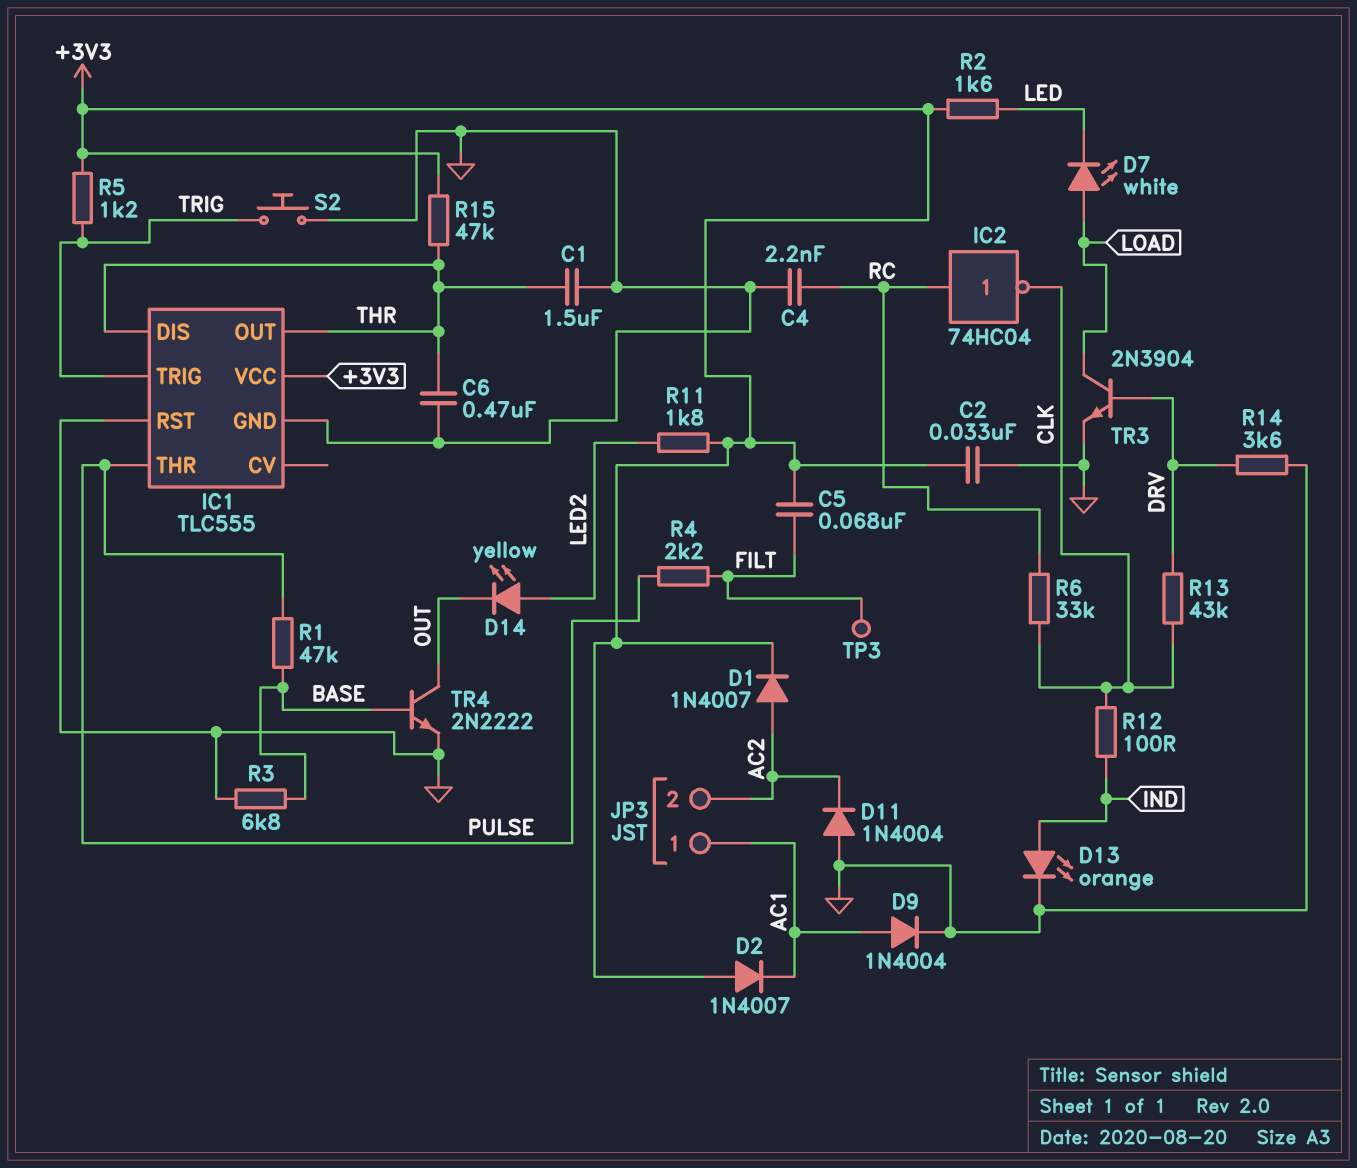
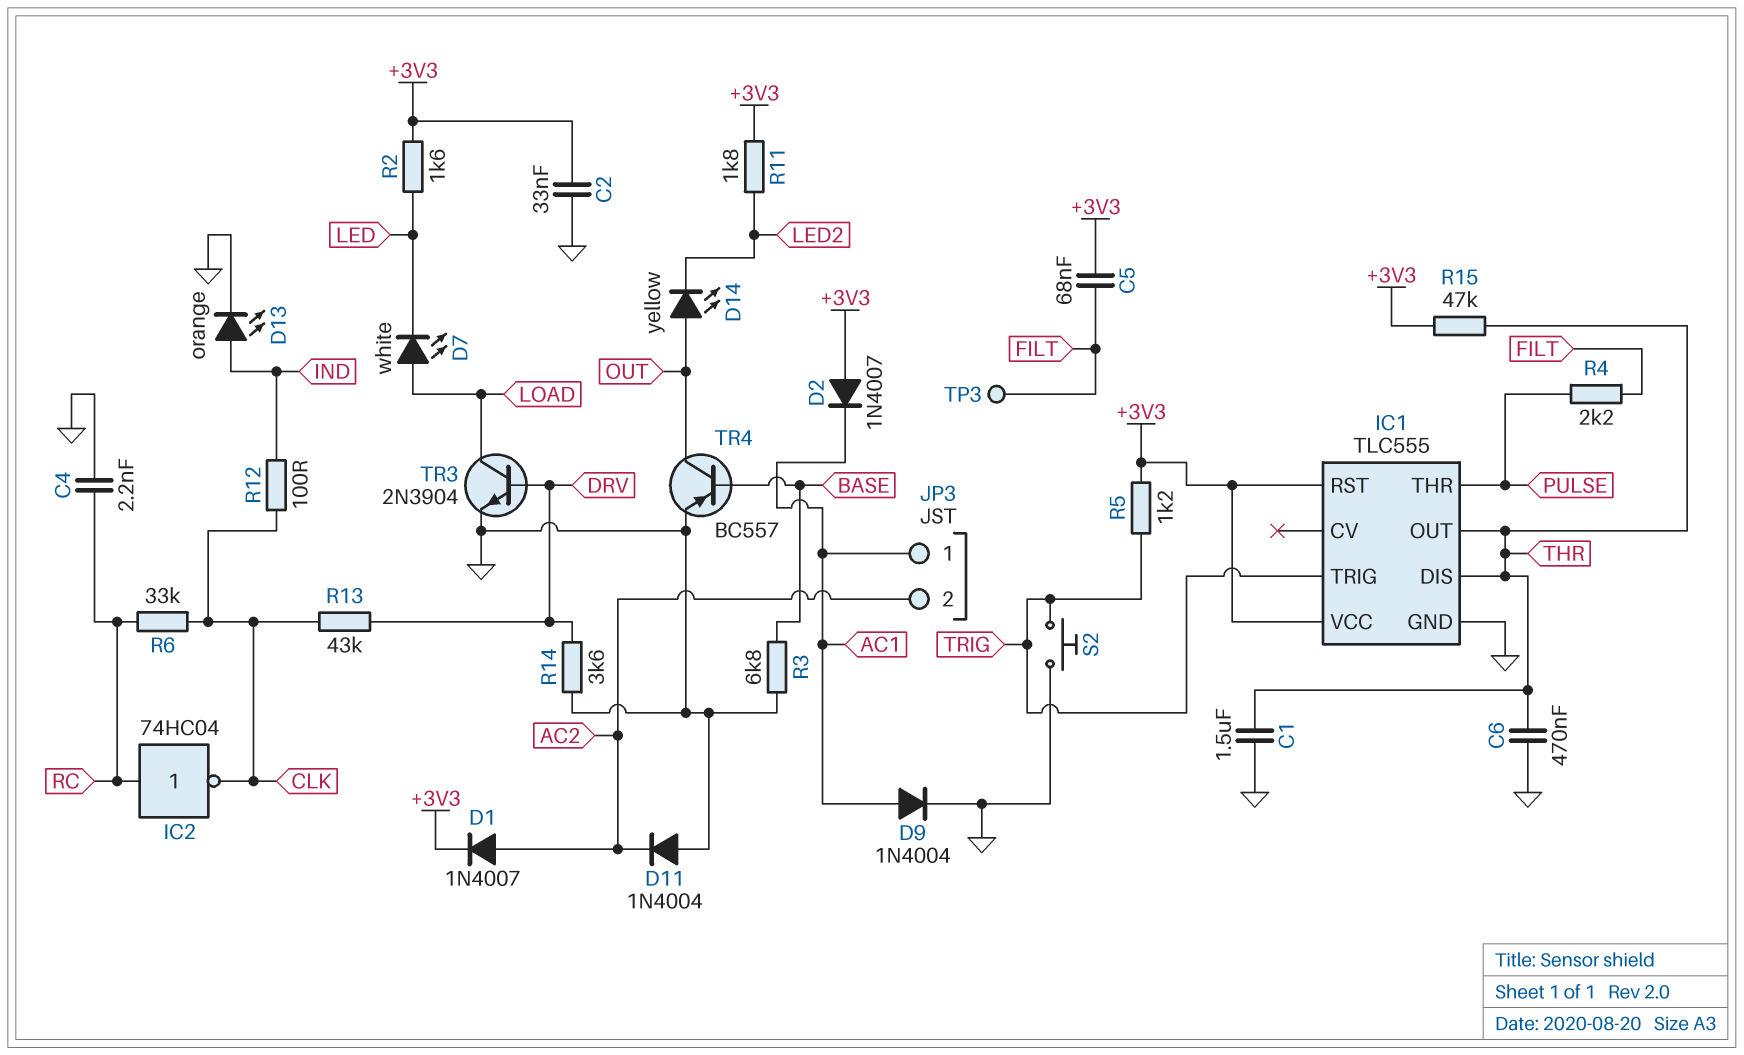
D14: LED yellow (A LED2, K OUT) -> LED yellow (A OUT, K LED2)
IC1 pin RST: GND -> +3V3
R1: 47k (BASE, PULSE) -> none
TR4: NPN 2N2222 (B BASE, C OUT, E GND) -> PNP BC557 (B BASE, C OUT, E GND)

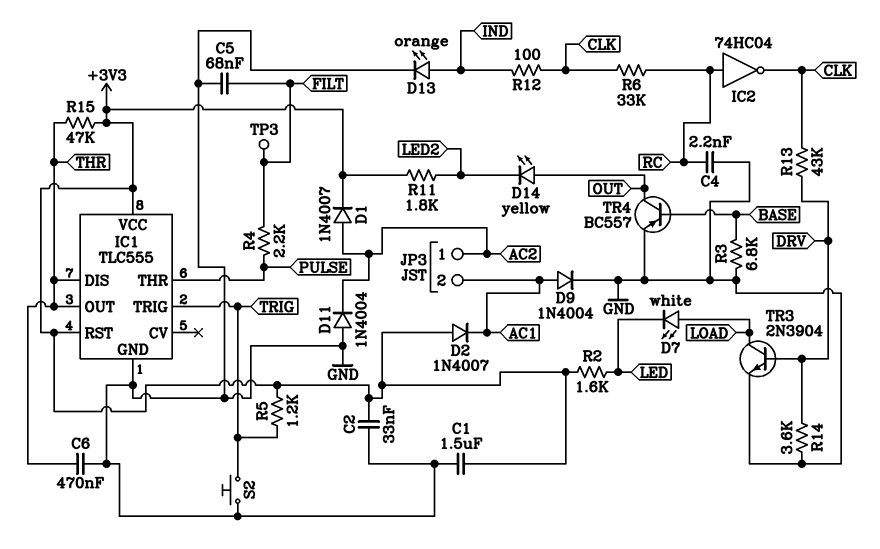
C1: 1.5uF (GND, THR) -> 1.5uF (+3V3, GND)
C5: 68nF (+3V3, FILT) -> 68nF (FILT, GND)
JP3 pin 1: AC1 -> AC2
JP3 pin 2: AC2 -> AC1

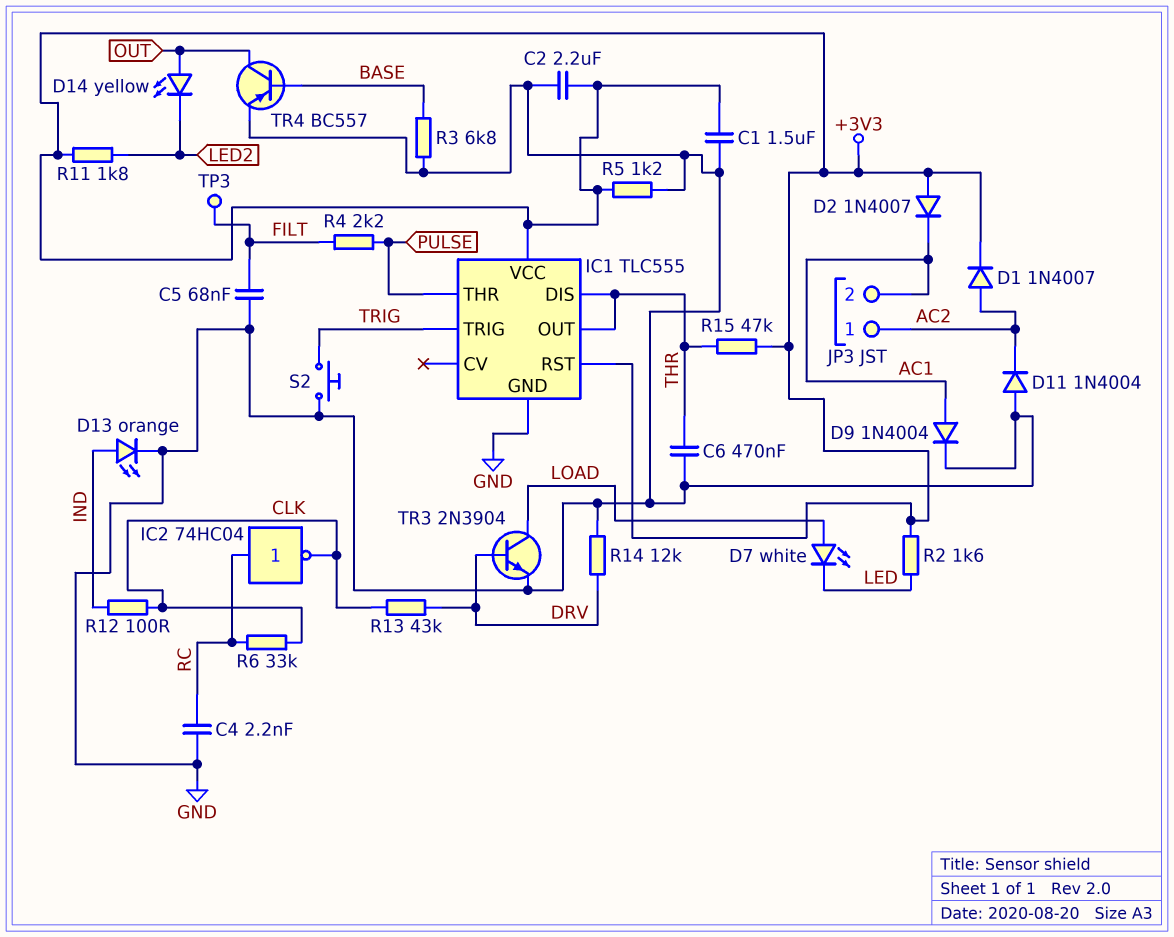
C2: 33nF (+3V3, GND) -> 2.2uF (+3V3, GND)
R5: 1.2k (+3V3, TRIG) -> 1.2k (+3V3, GND)
R14: 3.6k (DRV, GND) -> 12k (DRV, GND)

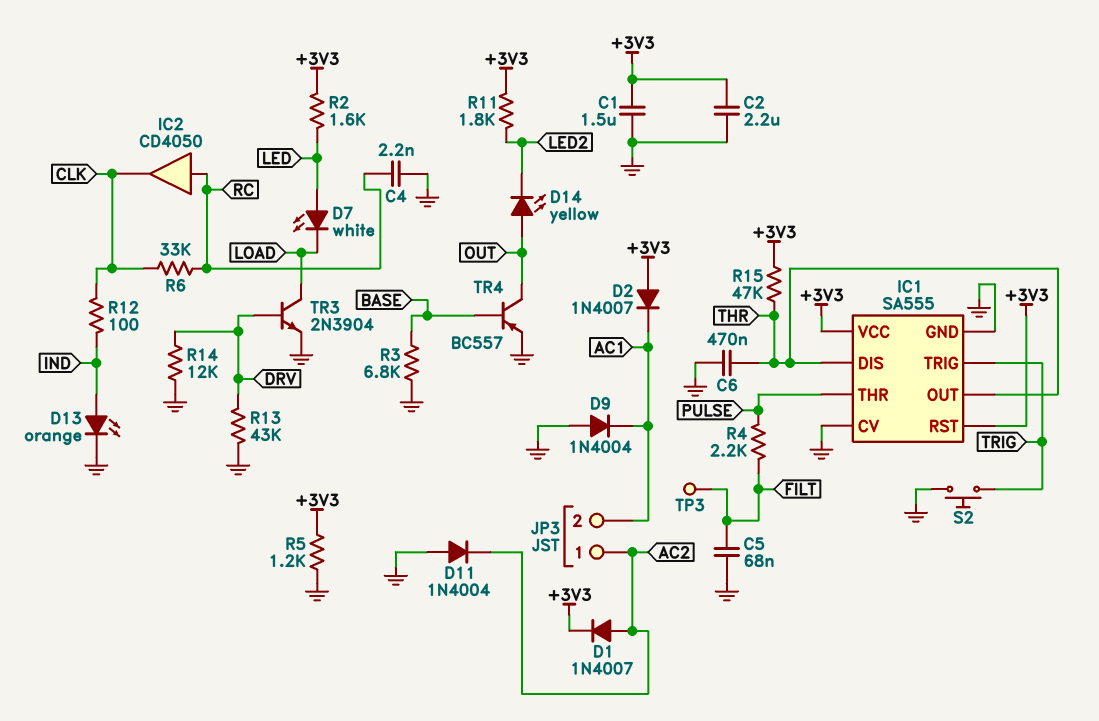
D7: LED white (A LOAD, K LED) -> LED white (A LED, K LOAD)
D9: diode 1N4004 (A AC1, K GND) -> diode 1N4004 (A GND, K AC1)
IC1: TLC555 -> SA555
IC1 pin CV: none -> GND
IC2: NOT 74HC04 (in RC, out CLK) -> buffer CD4050 (in RC, out CLK)
R13: 43k (CLK, DRV) -> 43k (DRV, GND)

